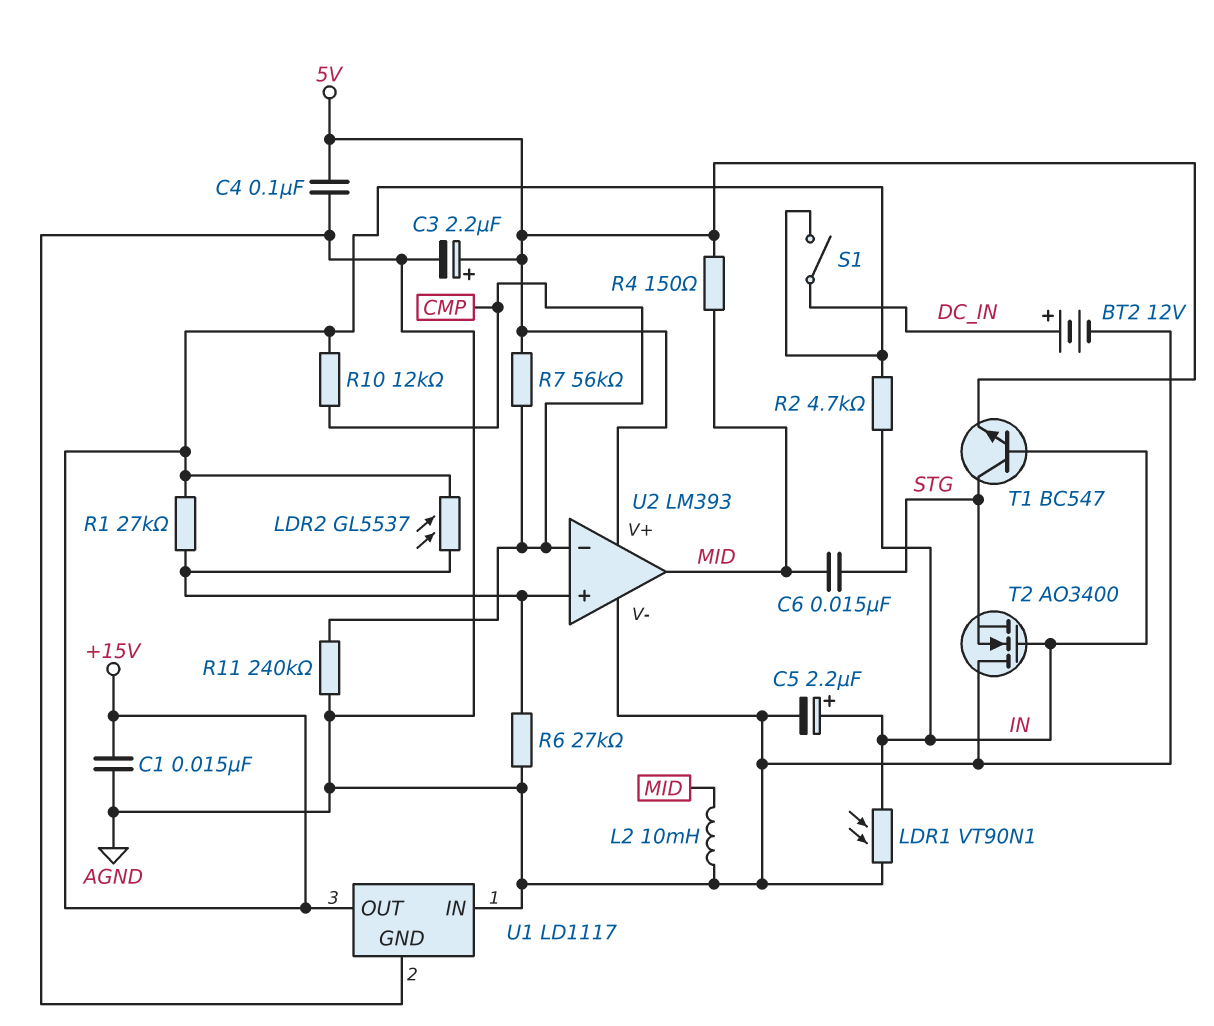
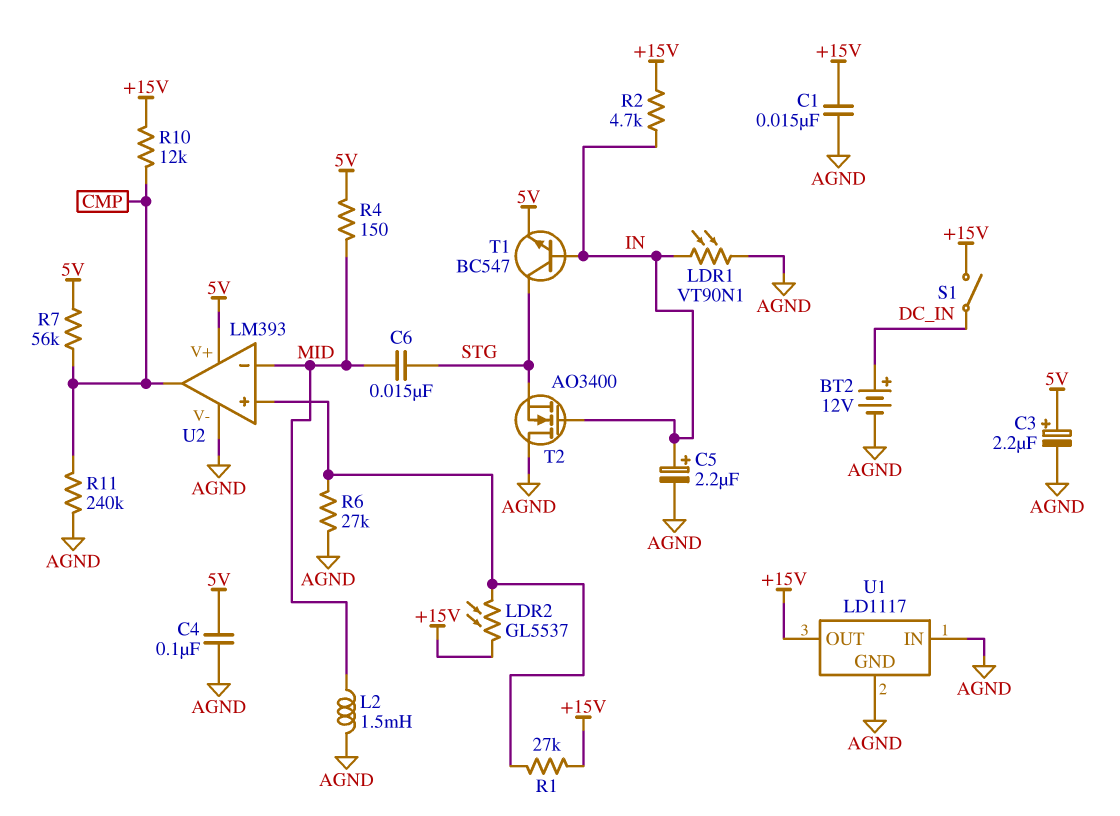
L2: 10mH (AGND, MID) -> 1.5mH (AGND, MID)
U2 pin in-: CMP -> MID
U2 pin out: MID -> CMP

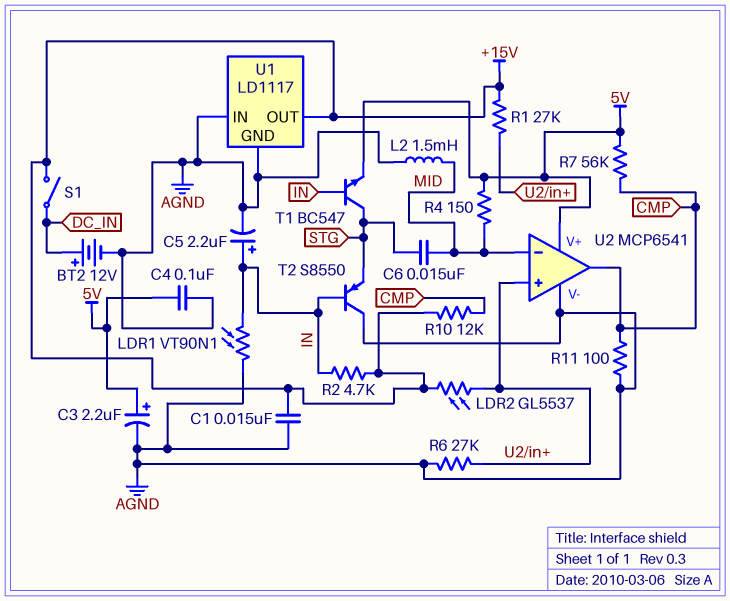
R11: 240k (AGND, CMP) -> 100 (AGND, CMP)
T2: NMOS AO3400 (G IN, D AGND, S STG) -> PNP S8550 (B IN, C AGND, E STG)
U2: LM393 -> MCP6541

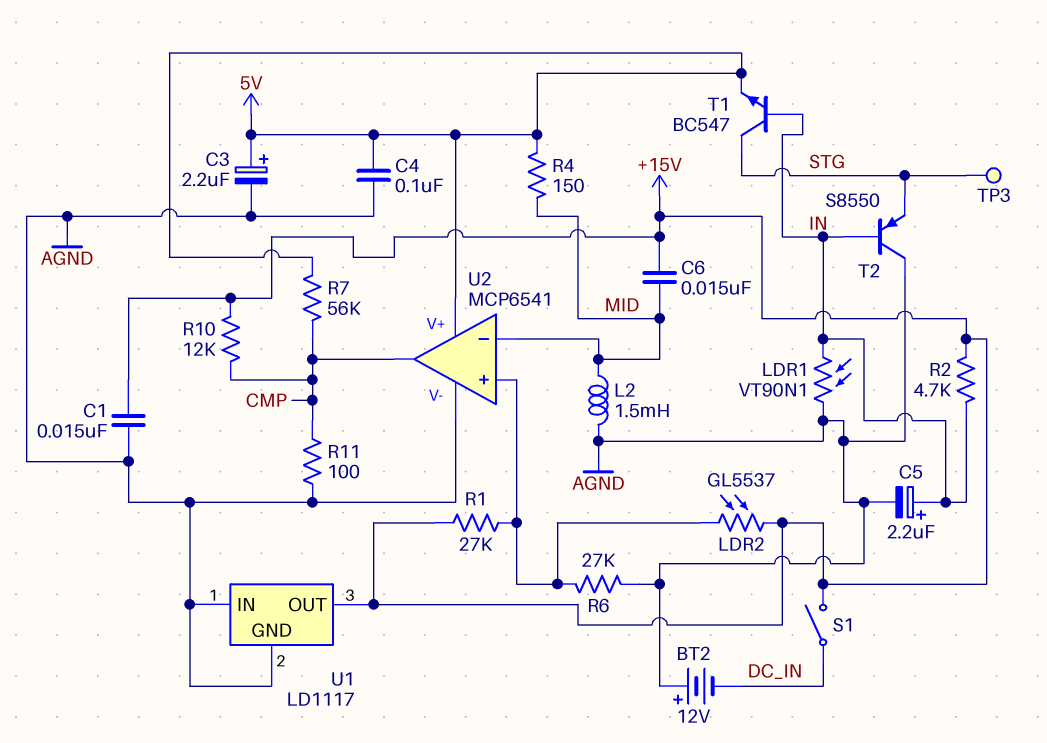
BT2: 12V (plus DC_IN, minus AGND) -> 12V (plus AGND, minus DC_IN)
C6: 15nF (MID, STG) -> 15nF (+15V, MID)
TP3: none -> test point (STG)

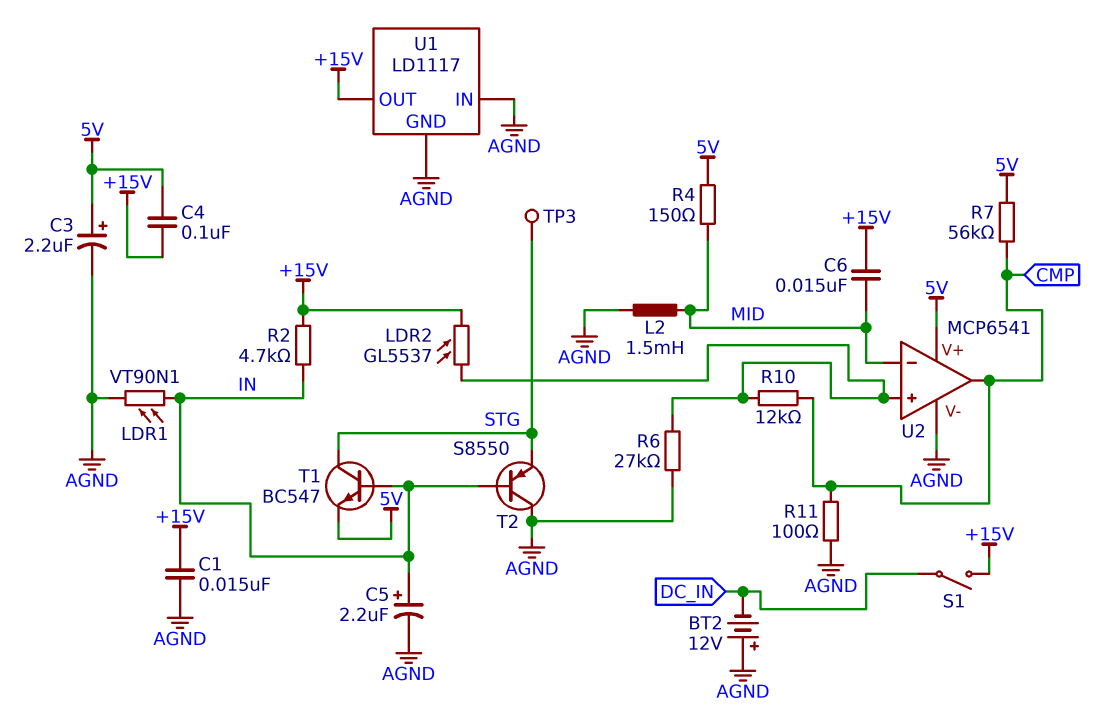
C4: 100nF (5V, AGND) -> 100nF (+15V, 5V)
R1: 27k (+15V, U2/in+) -> none
R10: 12k (+15V, CMP) -> 12k (CMP, U2/in+)

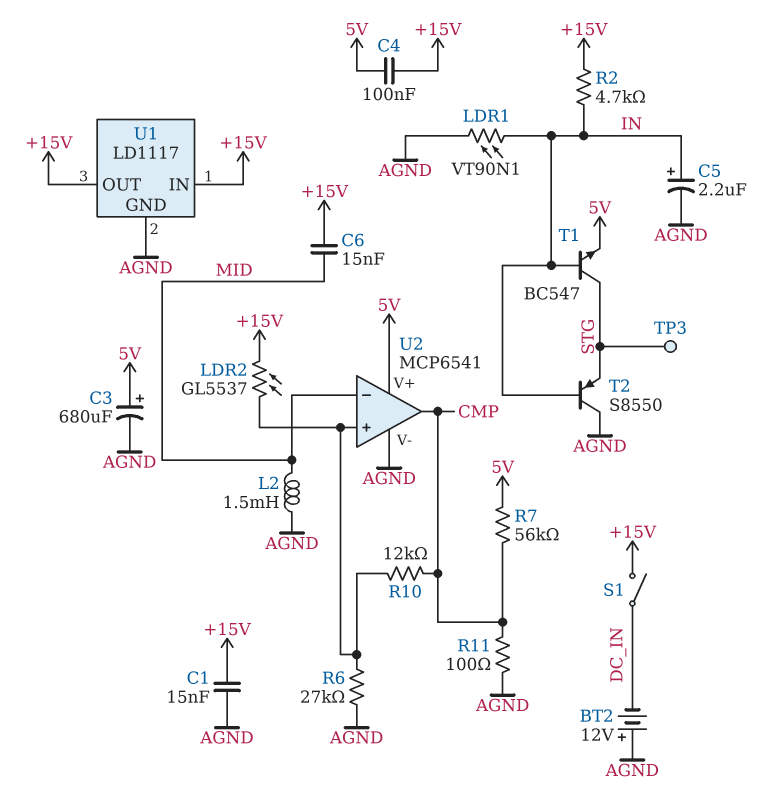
C3: 2.2uF (plus 5V, minus AGND) -> 680uF (plus 5V, minus AGND)
R4: 150 (5V, MID) -> none
U1 pin IN: AGND -> +15V

